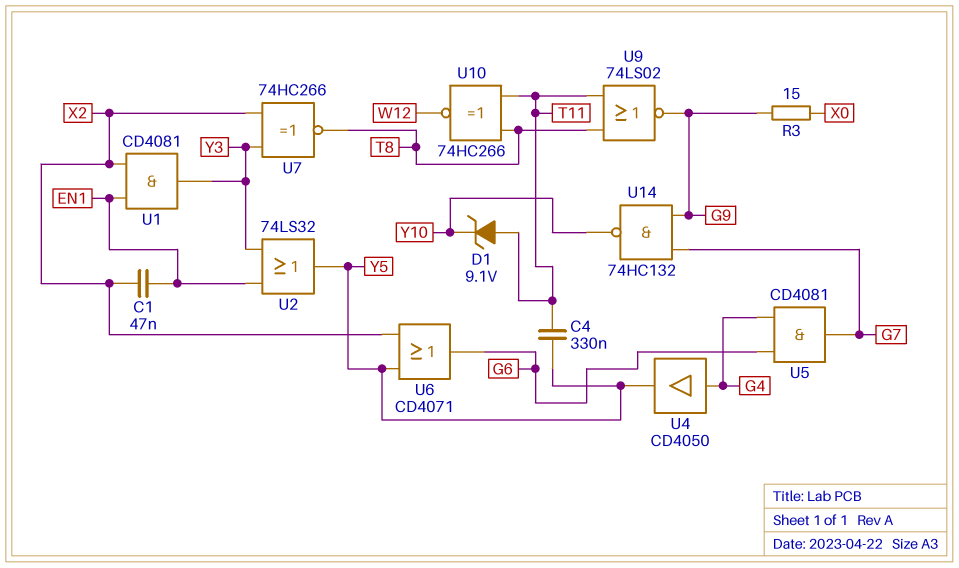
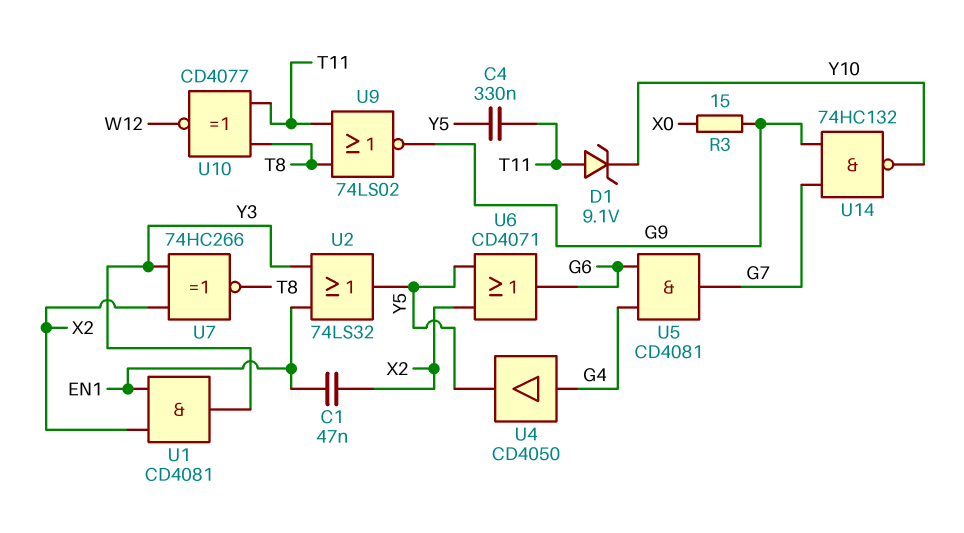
U10: XNOR 74HC266 (in T8, in T11, out W12) -> XNOR CD4077 (in T8, in T11, out W12)

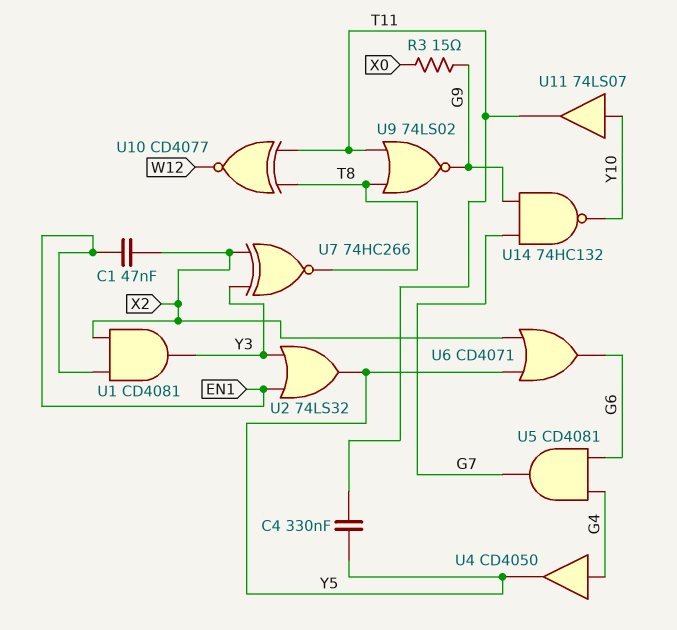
D1: zener 9.1V (A T11, K Y10) -> none
U11: none -> buffer 74LS07 (in Y10, out T11)

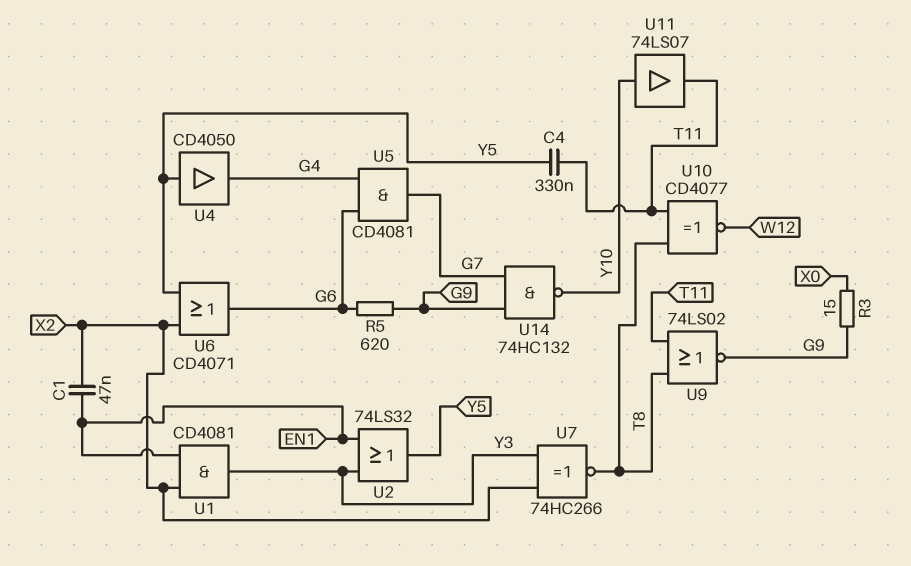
R5: none -> 620 (G6, G9)
U4: buffer CD4050 (in G4, out Y5) -> buffer CD4050 (in Y5, out G4)

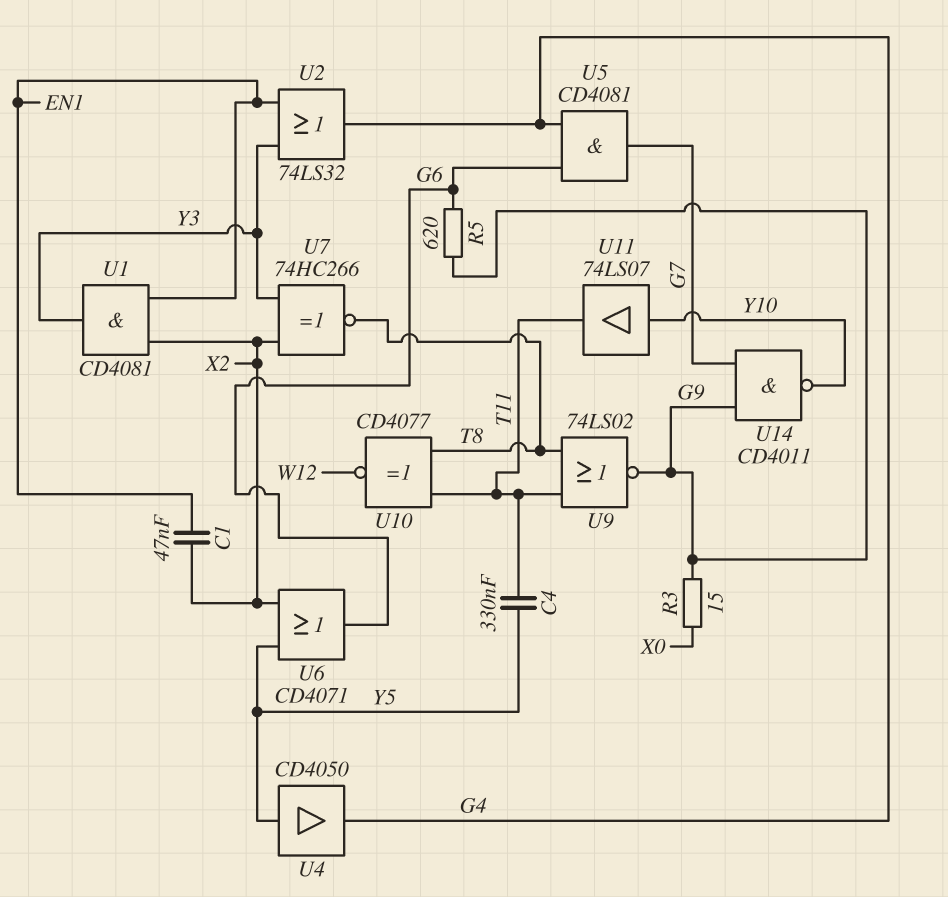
U2: OR 74LS32 (in EN1, in Y3, out Y5) -> OR 74LS32 (in EN1, in Y3, out G4)
U14: NAND 74HC132 (in G7, in G9, out Y10) -> NAND CD4011 (in G7, in G9, out Y10)

